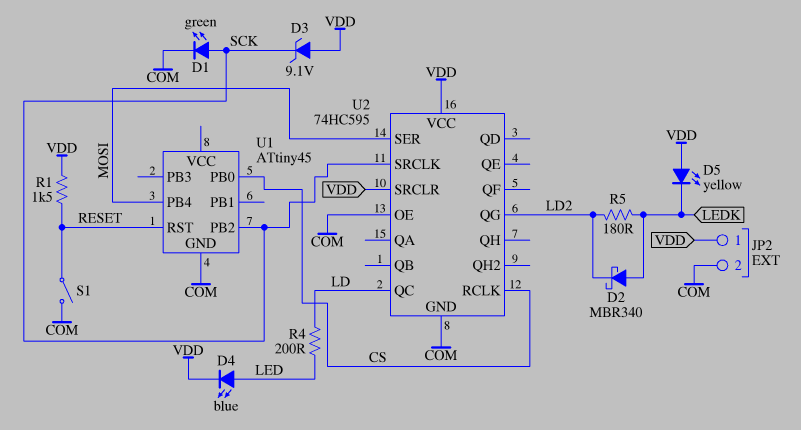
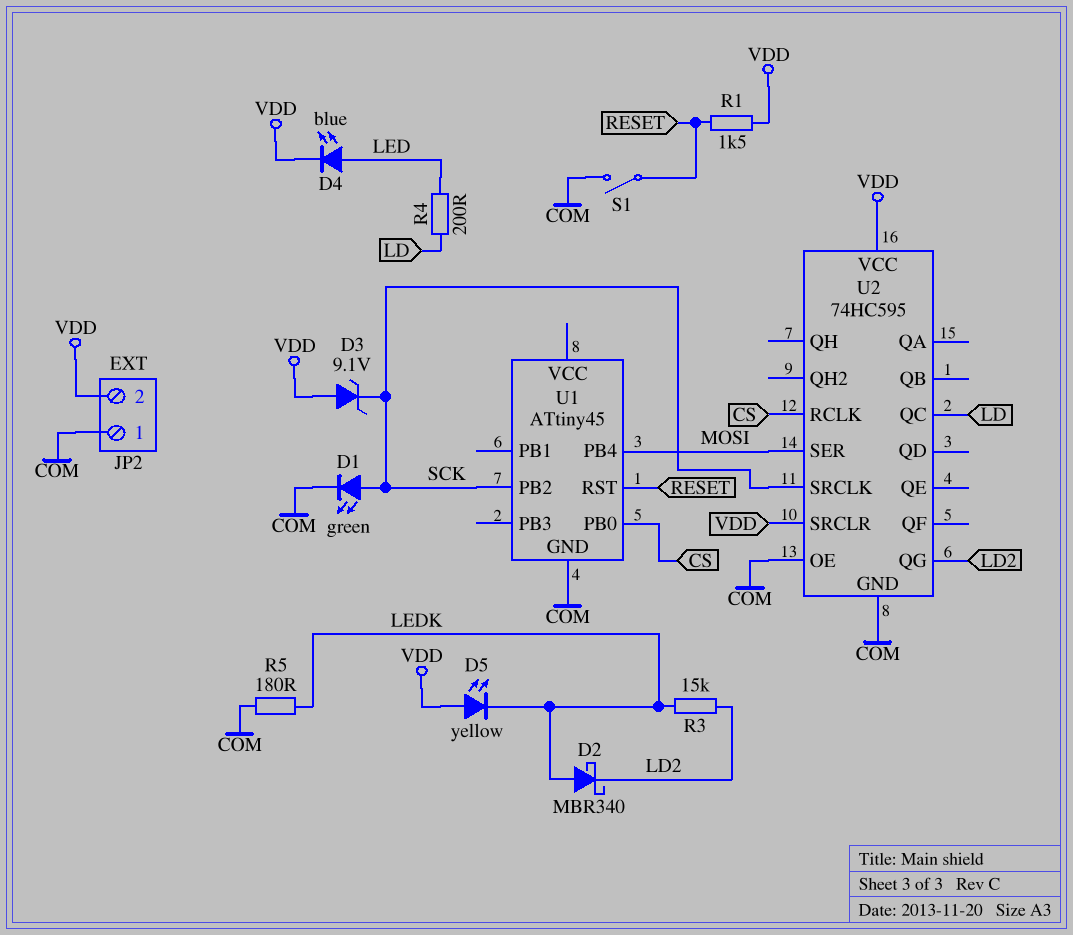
JP2 pin 1: VDD -> COM
JP2 pin 2: COM -> VDD
R3: none -> 15k (LD2, LEDK)
R5: 180 (LD2, LEDK) -> 180 (COM, LEDK)

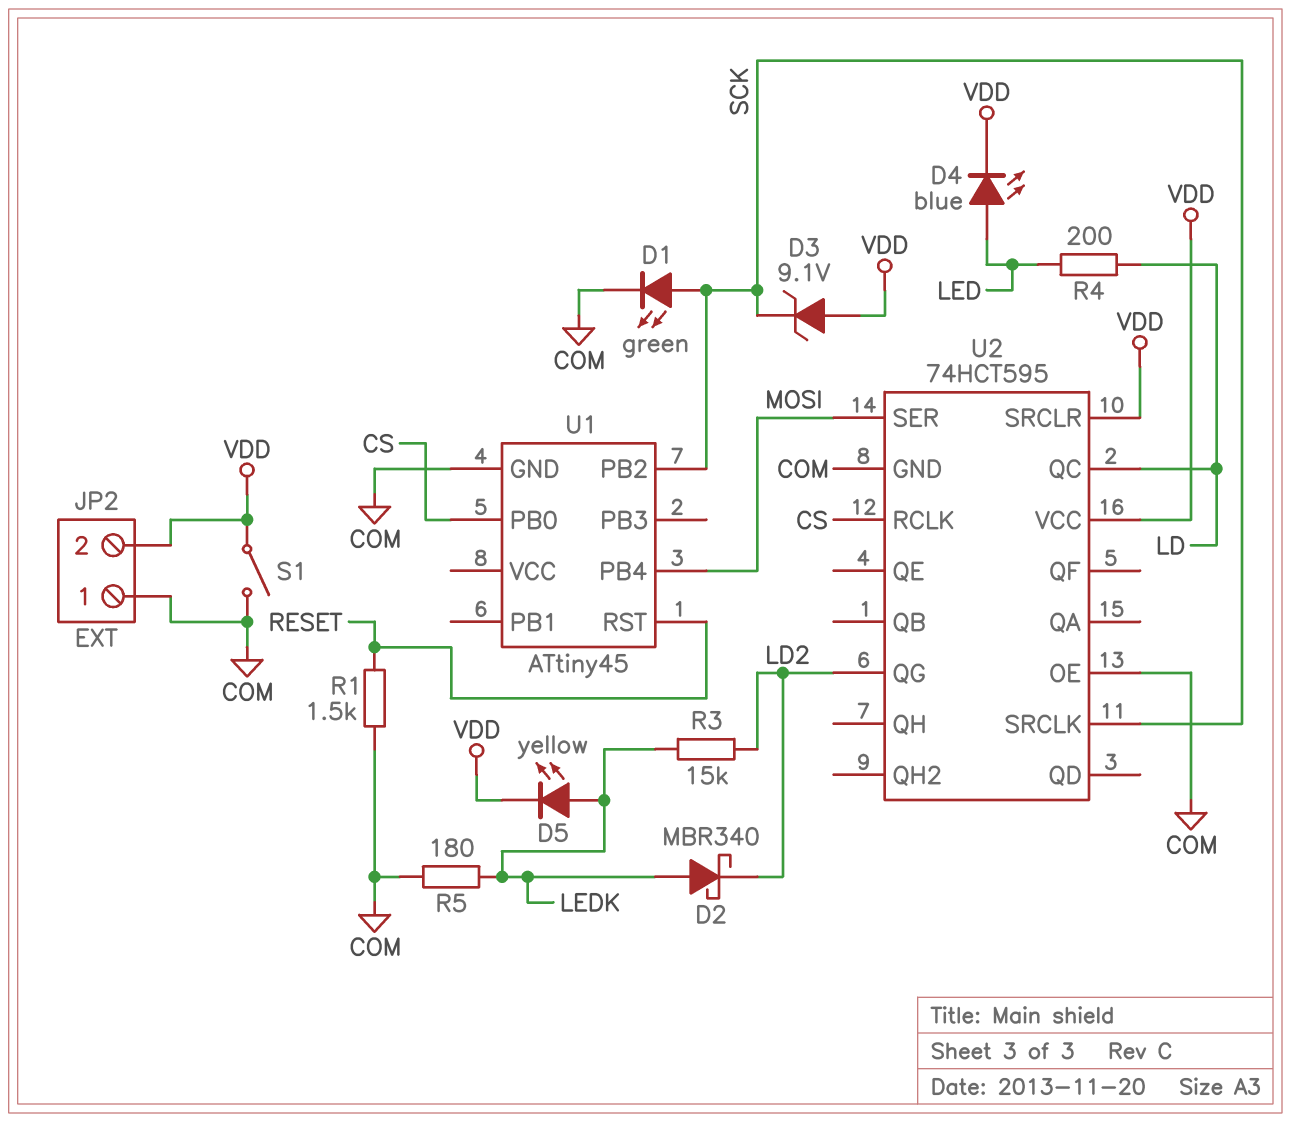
D5: LED yellow (A VDD, K LEDK) -> LED yellow (A LEDK, K VDD)
R1: 1.5k (RESET, VDD) -> 1.5k (COM, RESET)
S1: switch (COM, RESET) -> switch (COM, VDD)
U2: 74HC595 -> 74HCT595

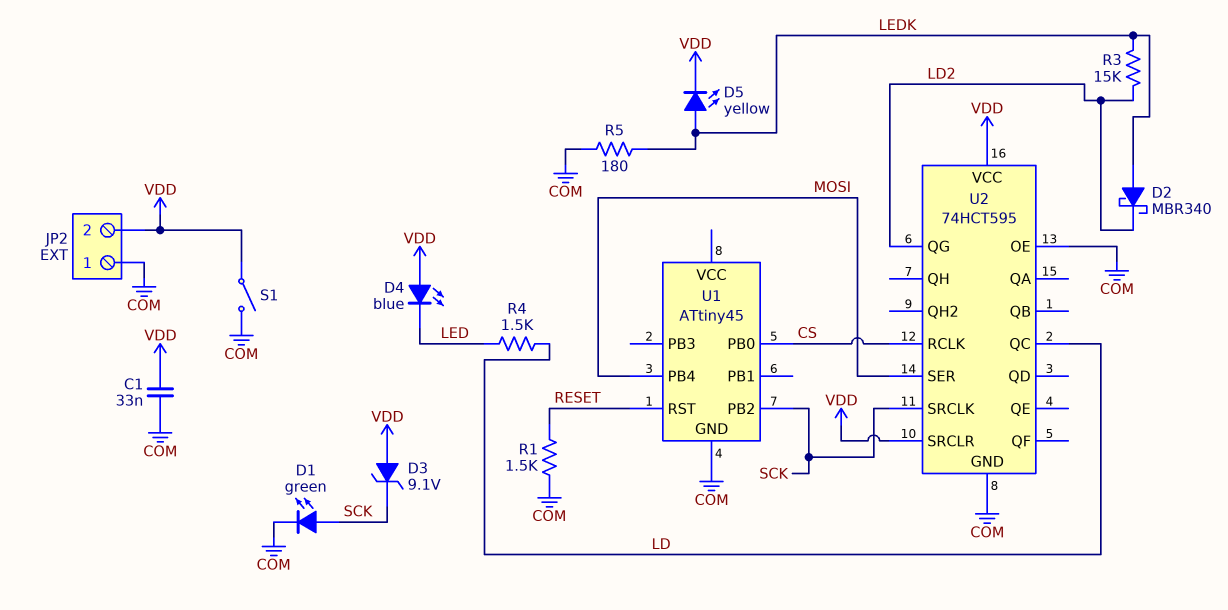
C1: none -> 33nF (COM, VDD)
D4: LED blue (A LED, K VDD) -> LED blue (A VDD, K LED)
R4: 200 (LD, LED) -> 1.5k (LD, LED)

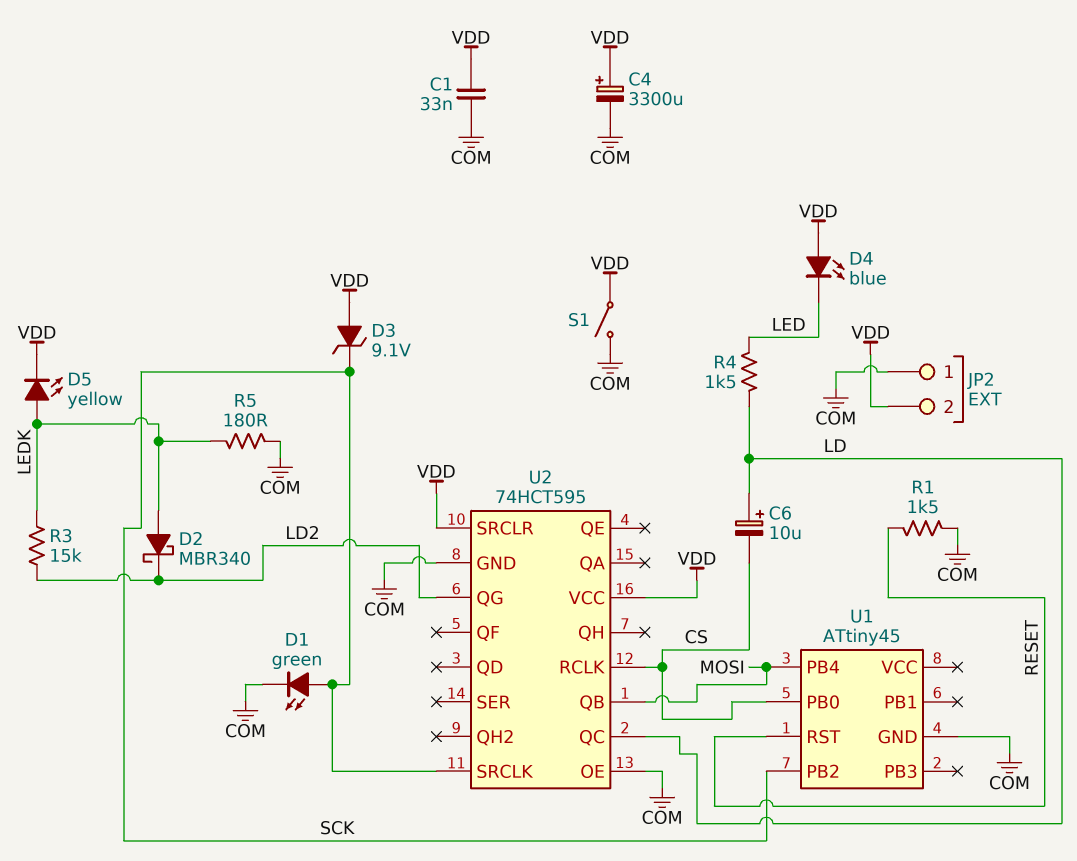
C4: none -> 3300uF (plus VDD, minus COM)
C6: none -> 10uF (plus LD, minus CS)
U2 pin QB: none -> MOSI
U2 pin SER: MOSI -> none

